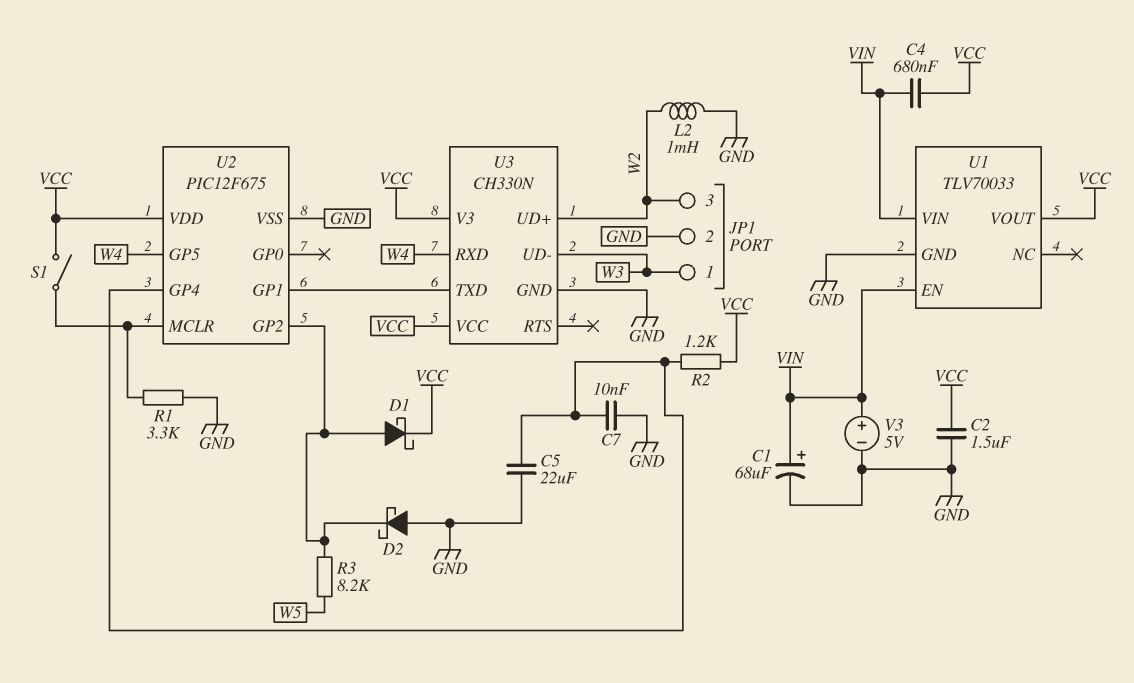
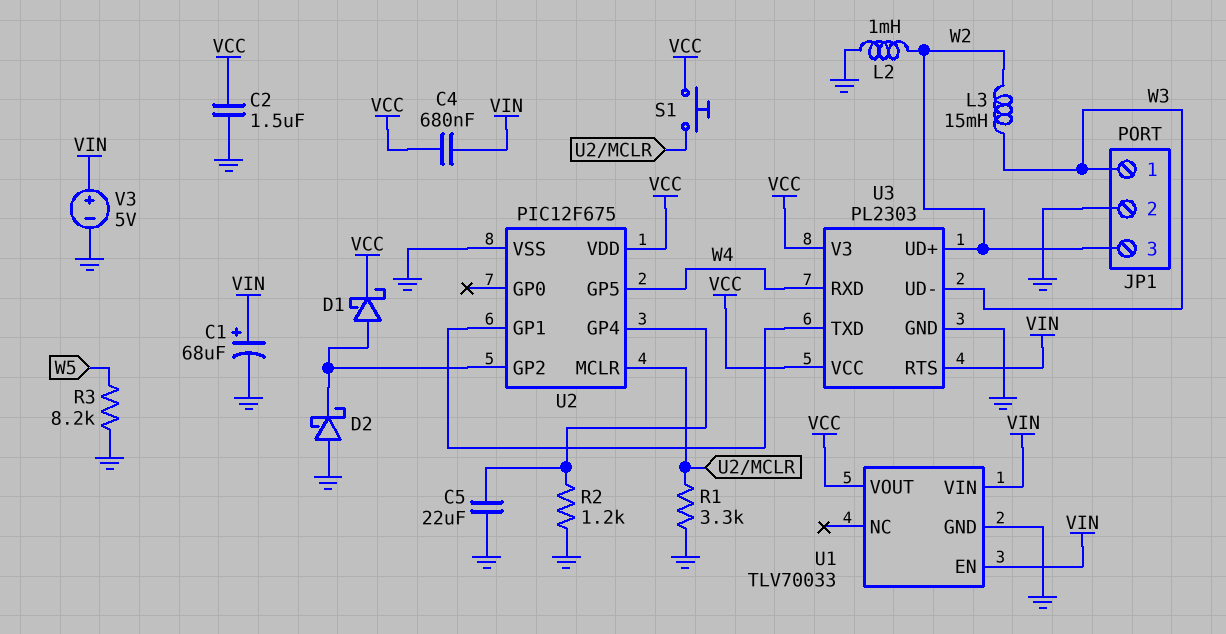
C7: 10nF (GND, U2/GP4) -> none
L3: none -> 15mH (W2, W3)
R2: 1.2k (U2/GP4, VCC) -> 1.2k (GND, U2/GP4)
R3: 8.2k (U2/GP2, W5) -> 8.2k (GND, W5)
S1: switch (U2/MCLR, VCC) -> button (U2/MCLR, VCC)
U3: CH330N -> PL2303
U3 pin RTS: none -> VIN

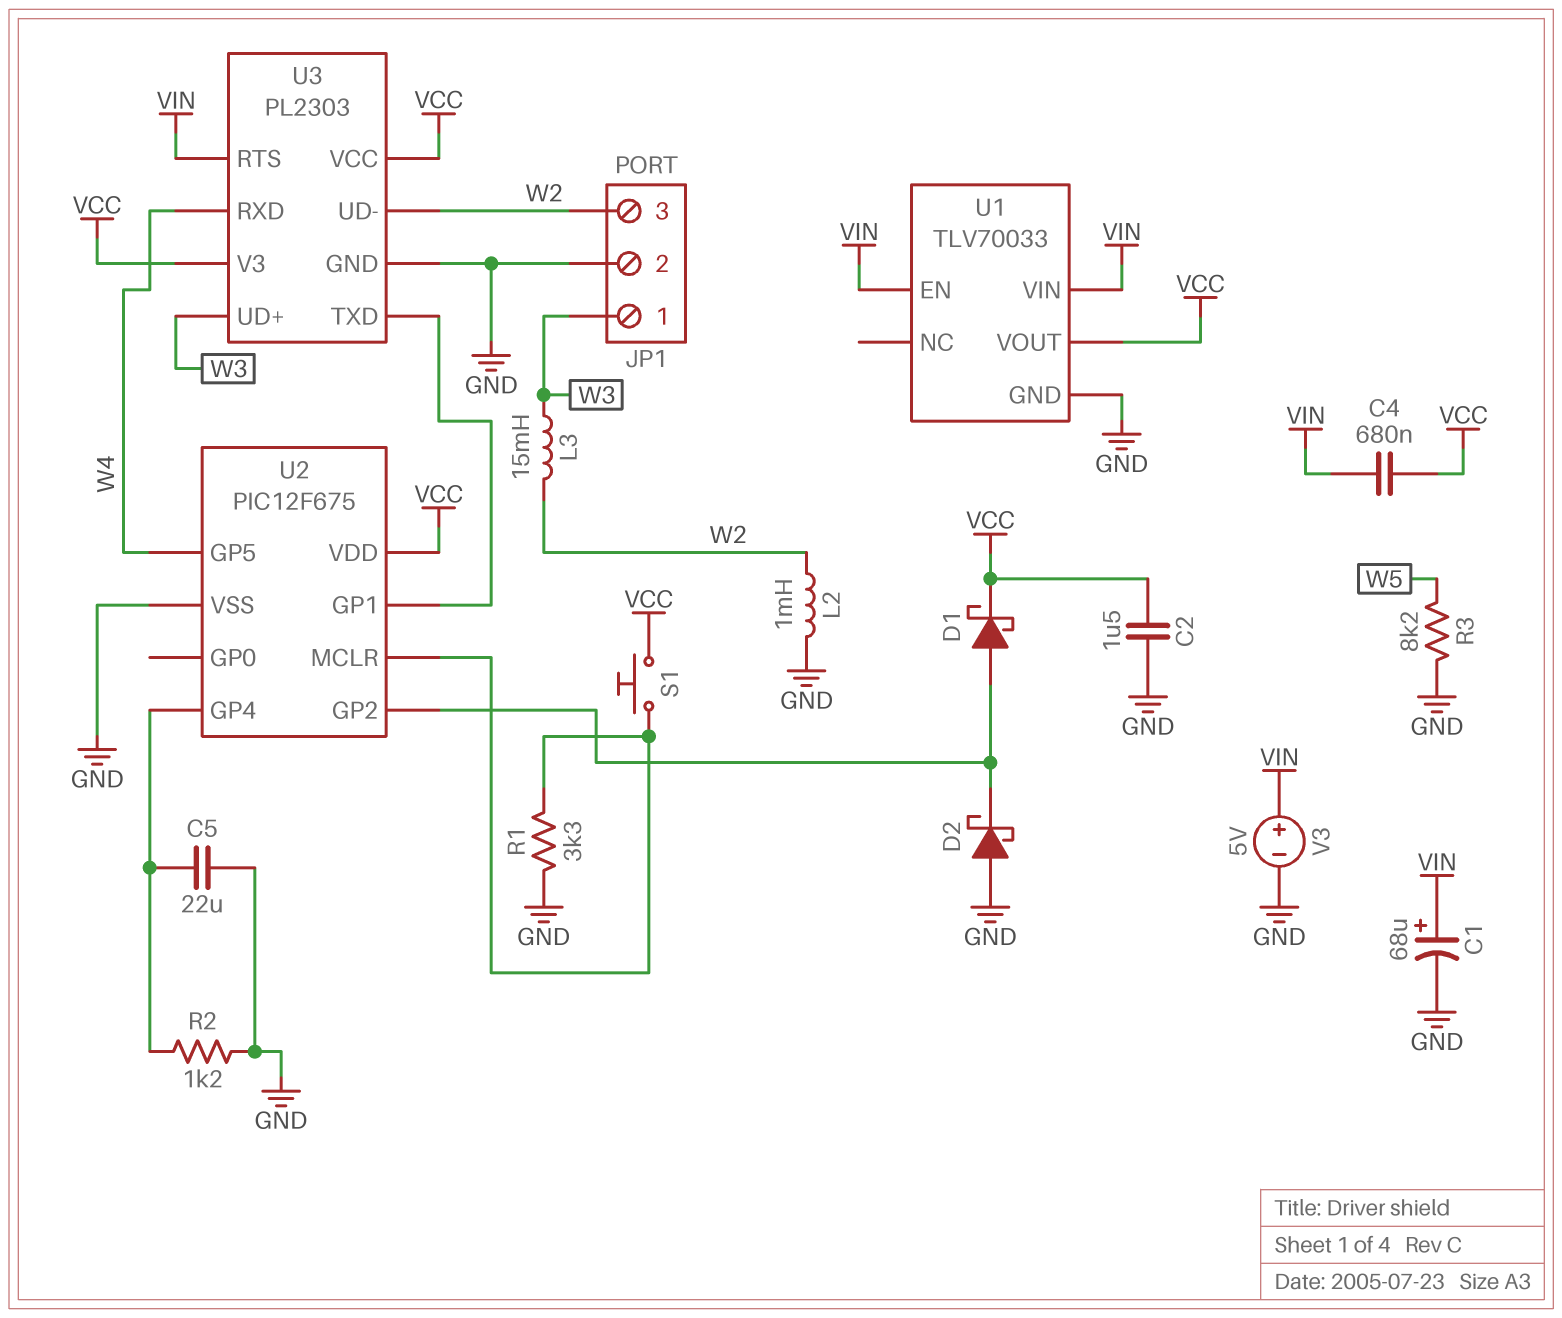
U3 pin UD+: W2 -> W3
U3 pin UD-: W3 -> W2

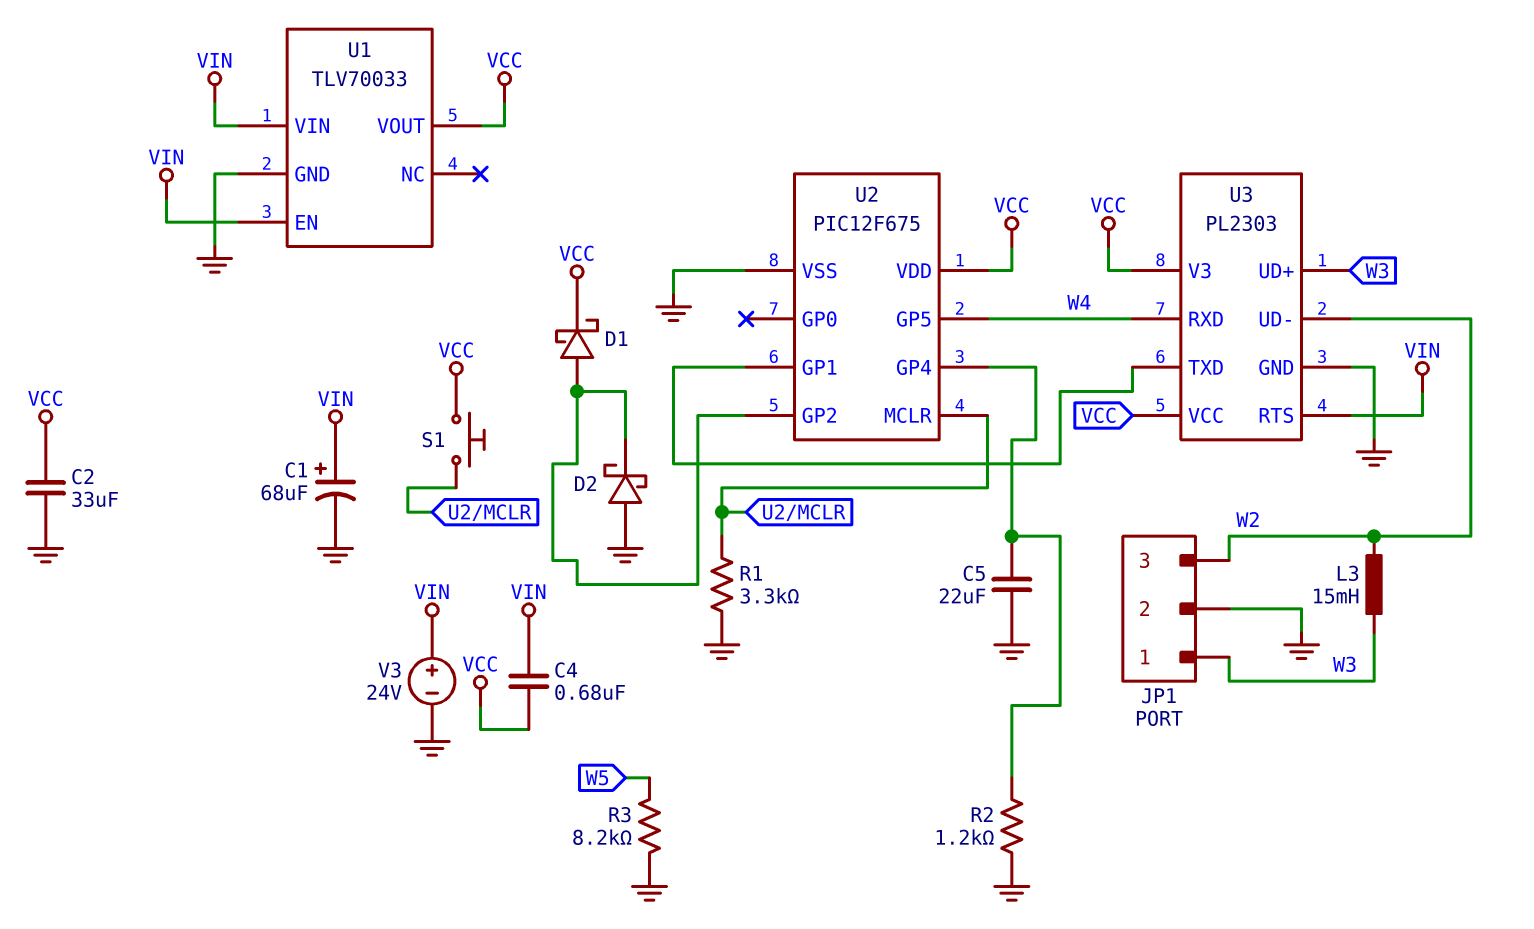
C2: 1.5uF (GND, VCC) -> 33uF (GND, VCC)
L2: 1mH (GND, W2) -> none
V3: 5V (plus VIN, minus GND) -> 24V (plus VIN, minus GND)

